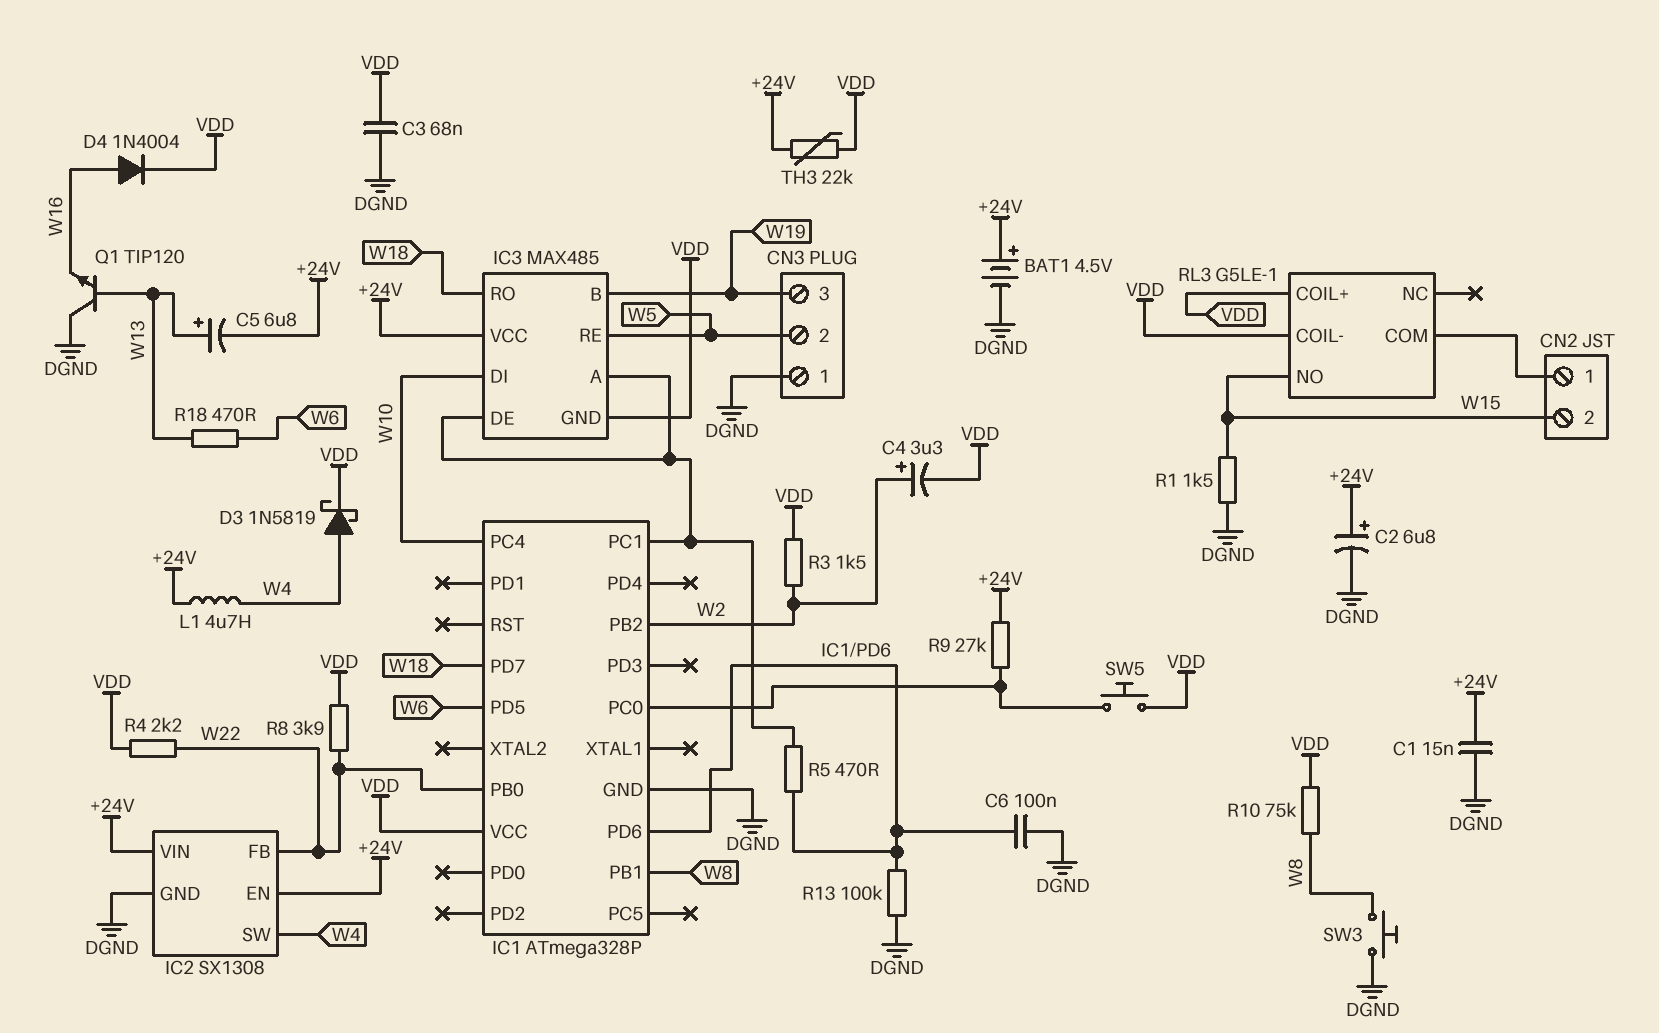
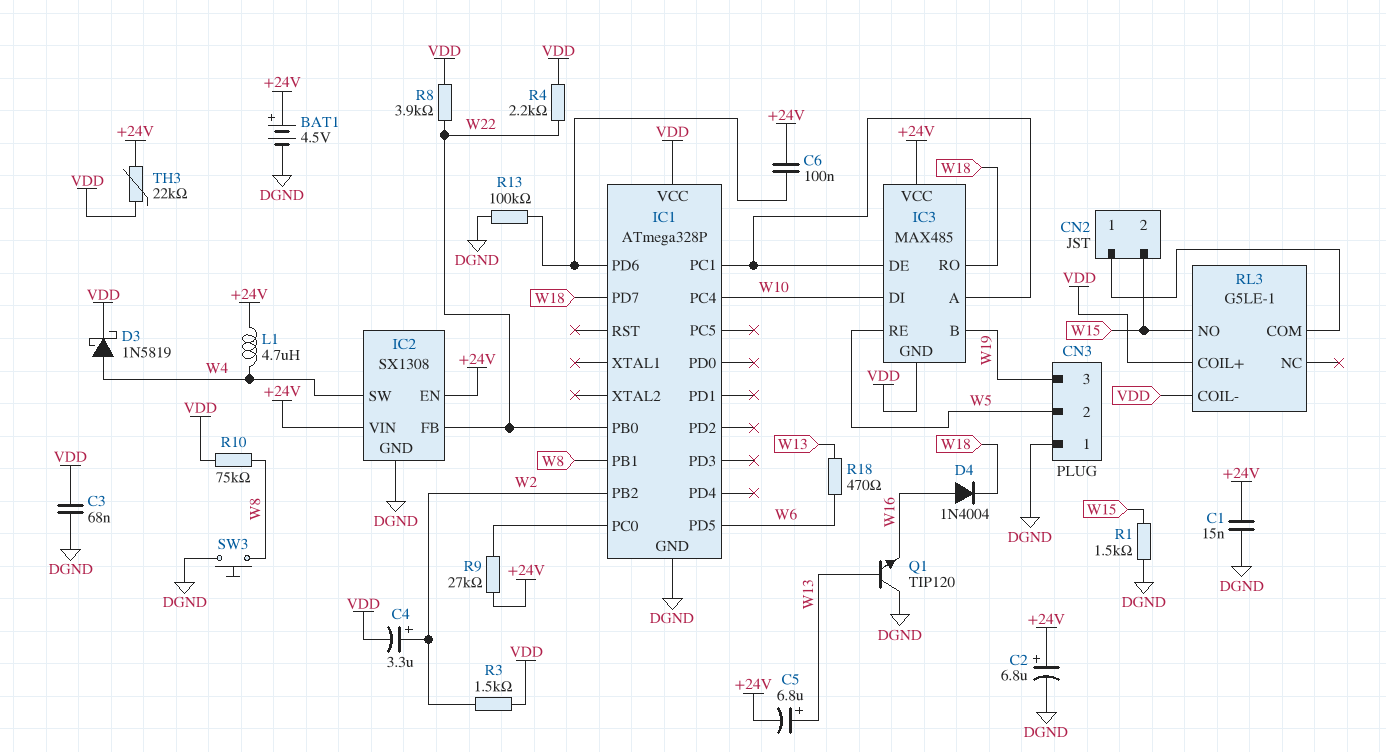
C6: 100nF (DGND, IC1/PD6) -> 100nF (+24V, IC1/PD6)
D4: diode 1N4004 (A W16, K VDD) -> diode 1N4004 (A W16, K W18)
R5: 470 (IC1/PC1, IC1/PD6) -> none
SW5: button (IC1/PC0, VDD) -> none

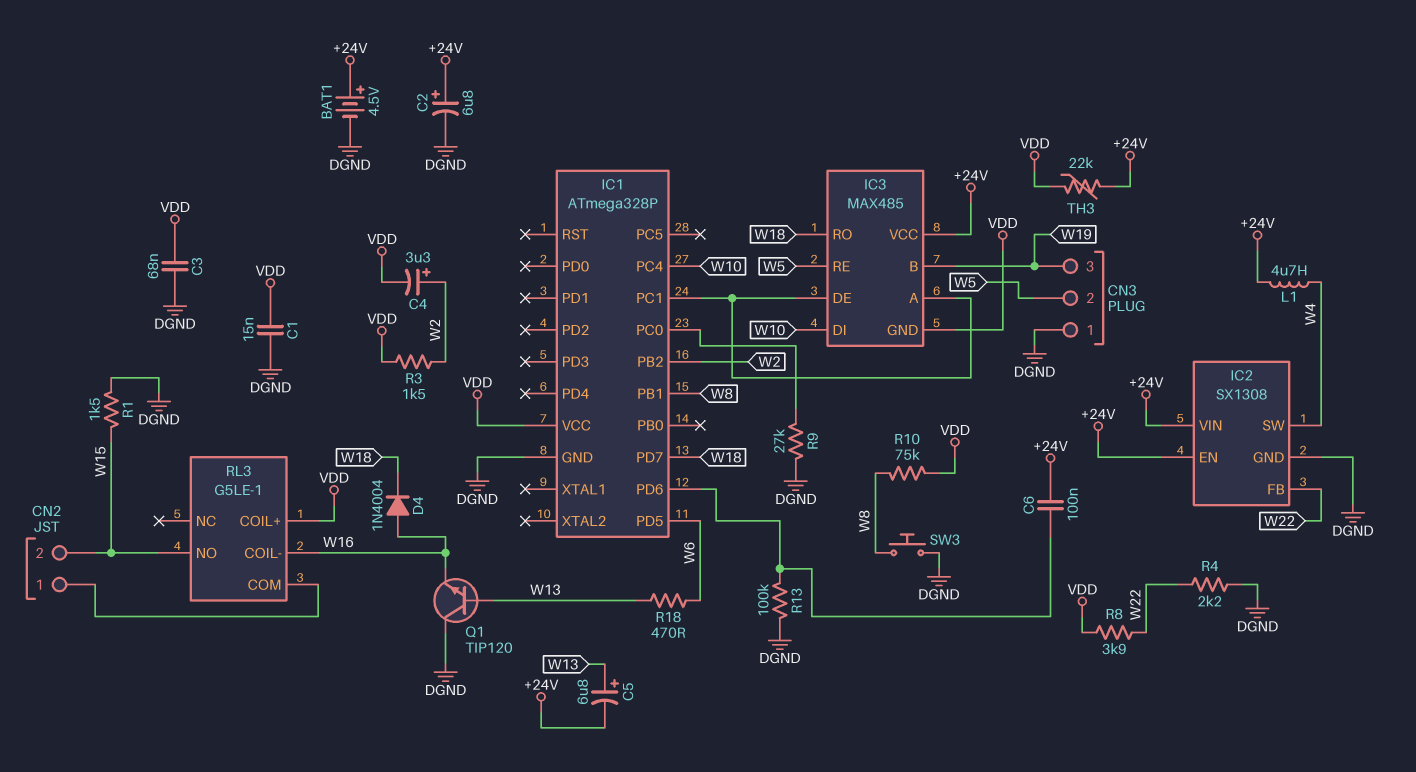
C1: 15nF (+24V, DGND) -> 15nF (DGND, VDD)
D3: schottky 1N5819 (A W4, K VDD) -> none
IC1 pin PB0: W22 -> none
R4: 2.2k (VDD, W22) -> 2.2k (DGND, W22)
R9: 27k (+24V, IC1/PC0) -> 27k (DGND, IC1/PC0)
RL3 pin COIL-: VDD -> W16

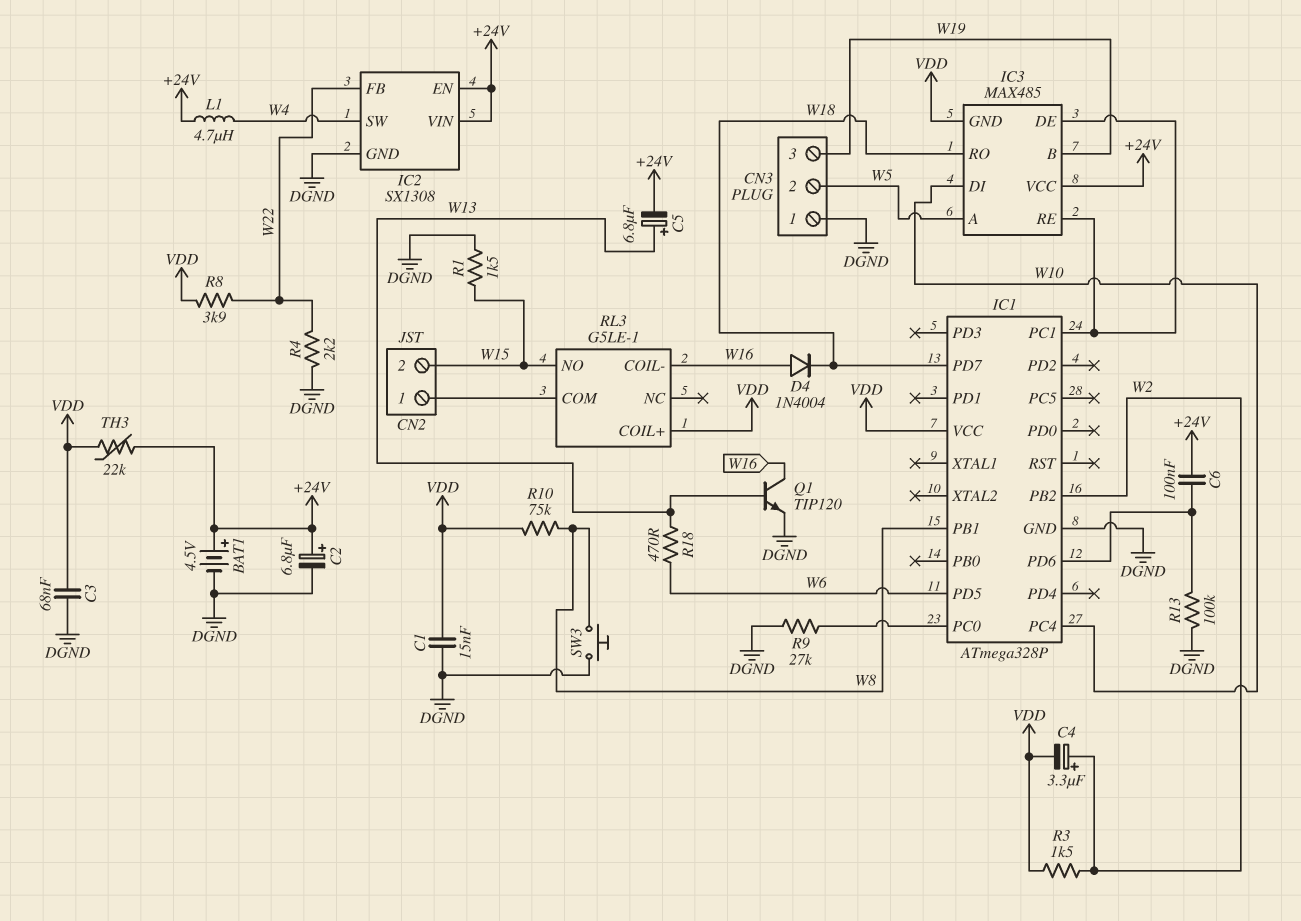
IC3 pin A: IC1/PC1 -> W5
IC3 pin RE: W5 -> IC1/PC1
Q1: NPN TIP120 (B W13, C DGND, E W16) -> NPN TIP120 (B W13, C W16, E DGND)

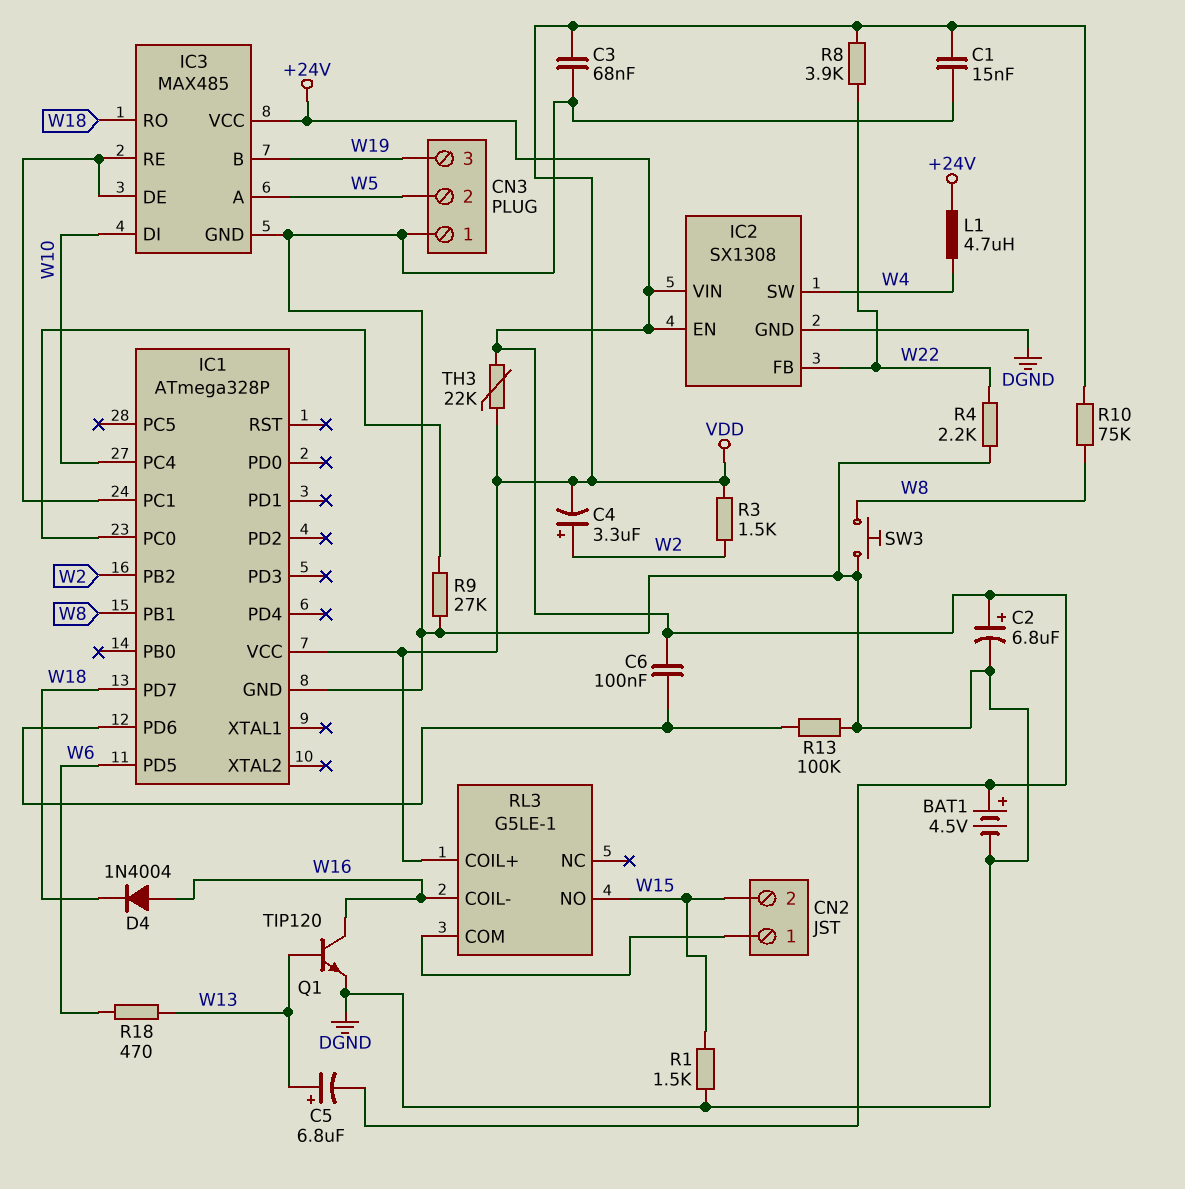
IC3 pin GND: VDD -> DGND

